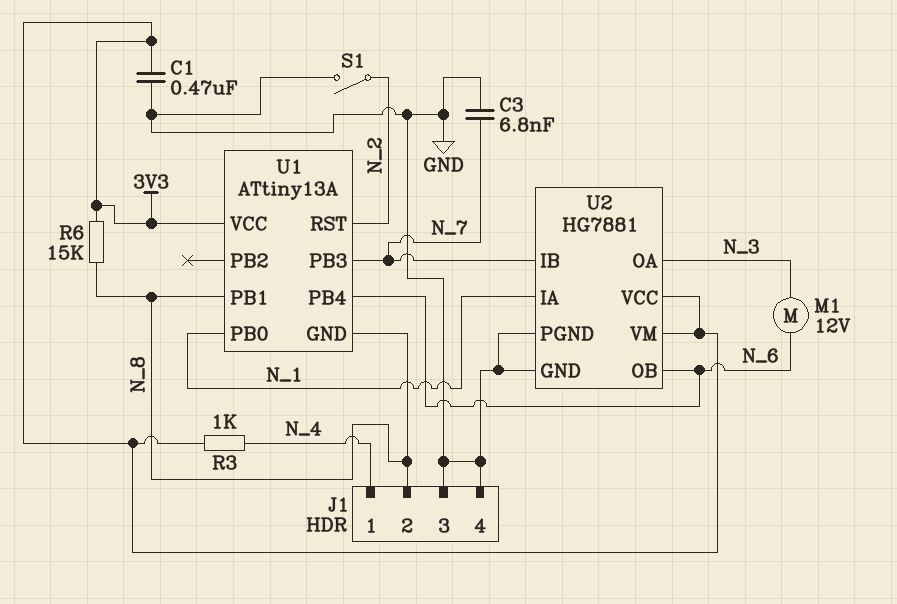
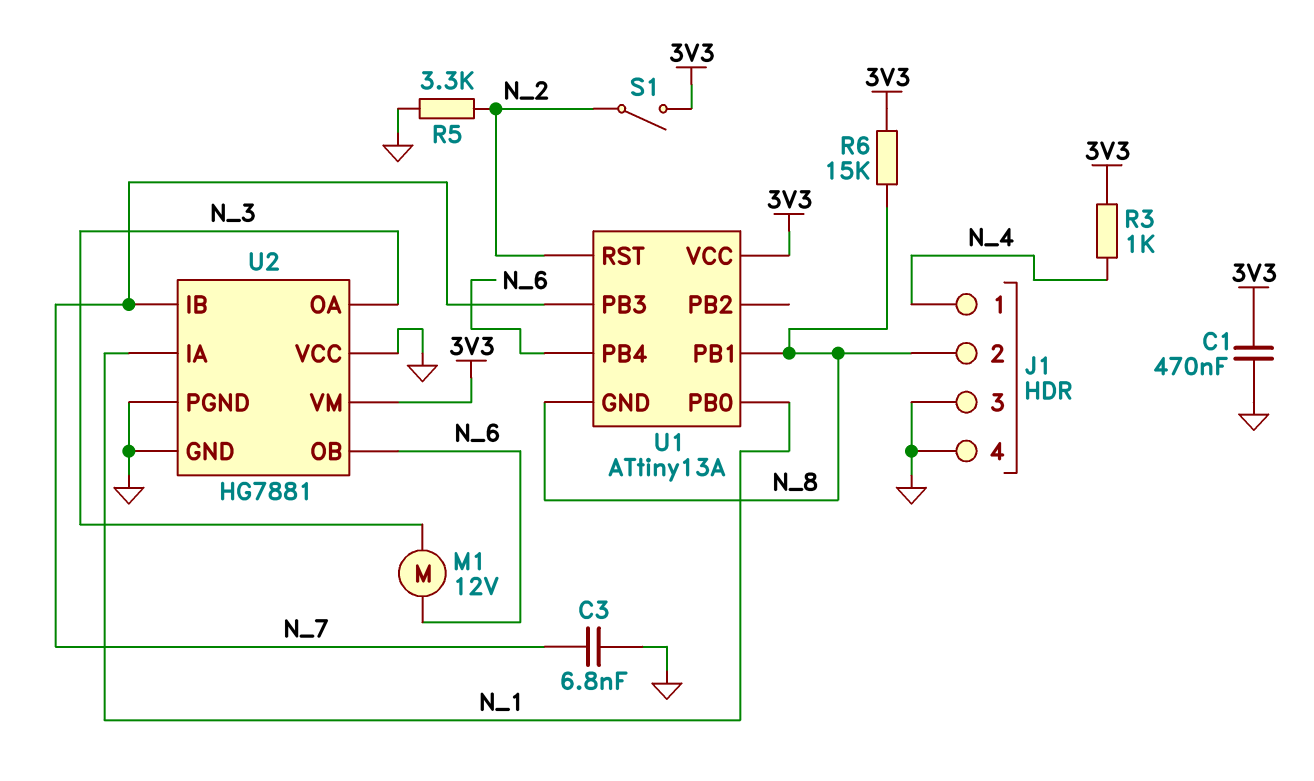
R5: none -> 3.3k (GND, N_2)
S1: switch (GND, N_2) -> switch (3V3, N_2)
U2 pin VCC: 3V3 -> GND

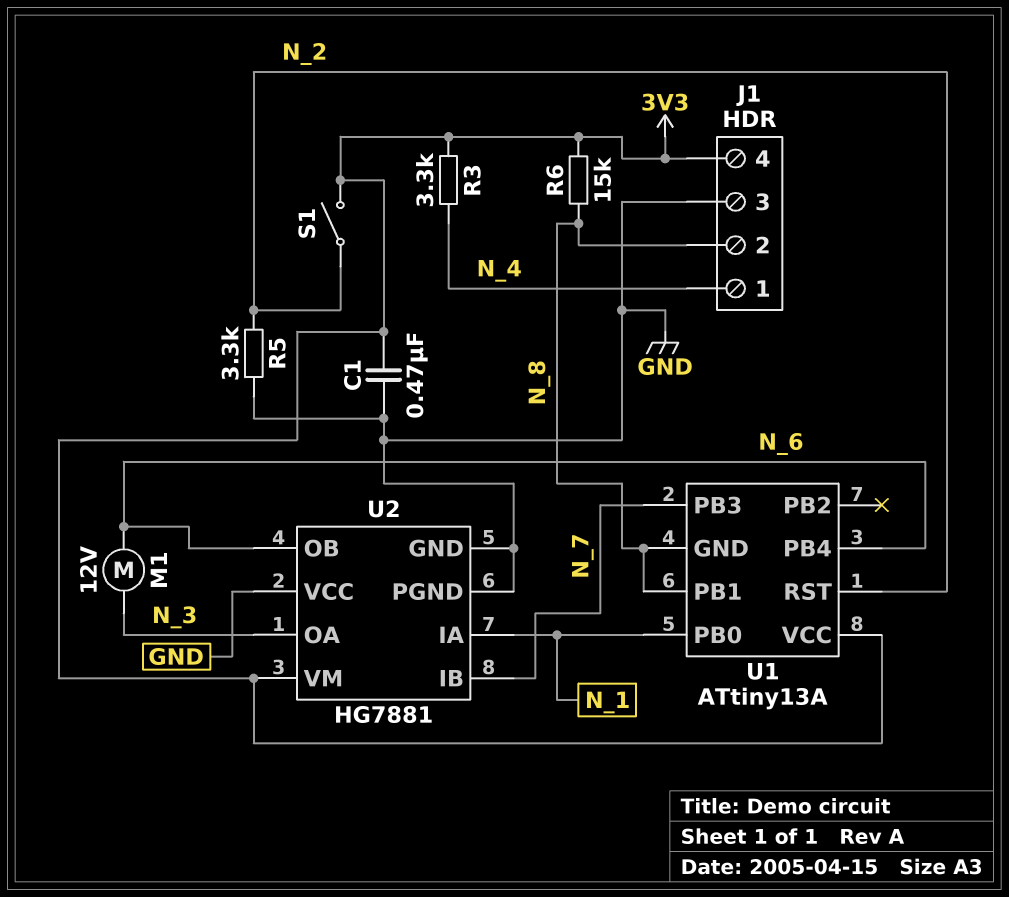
C3: 6.8nF (GND, N_7) -> none
J1 pin 4: GND -> 3V3
R3: 1k (3V3, N_4) -> 3.3k (3V3, N_4)

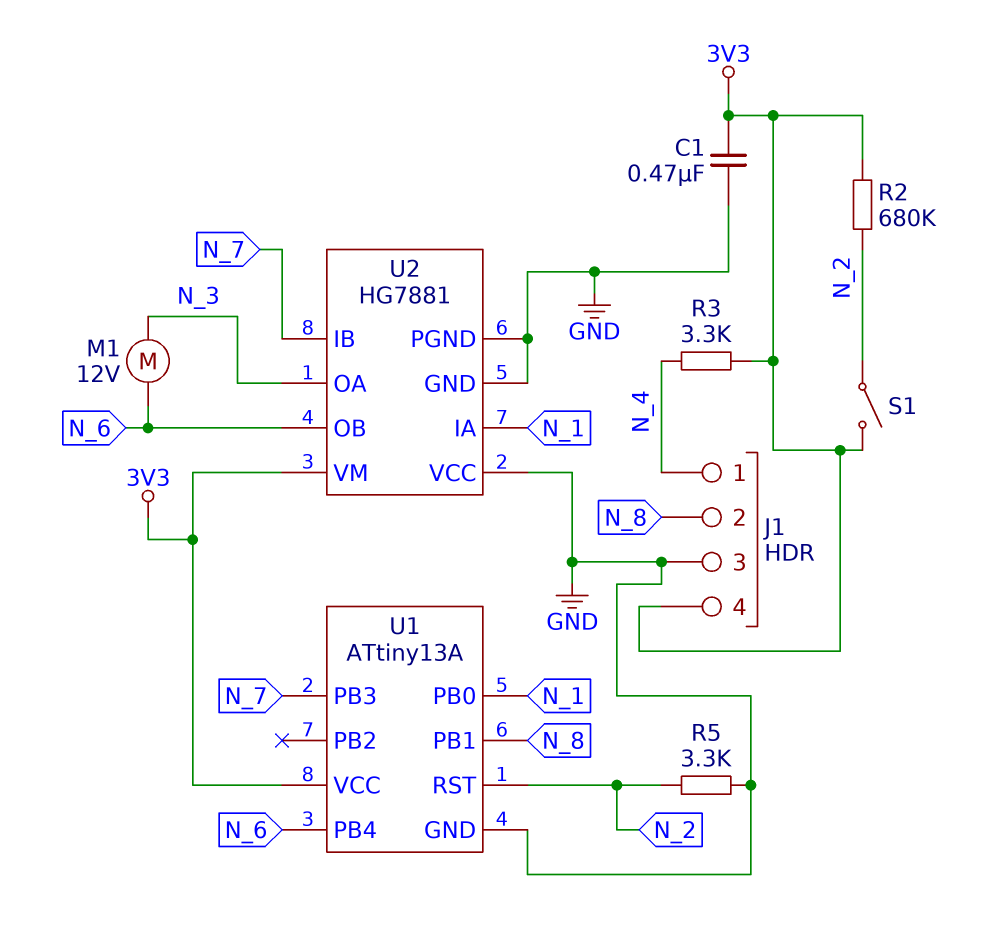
R2: none -> 680k (3V3, N_2)
R6: 15k (3V3, N_8) -> none
U1 pin GND: N_8 -> GND

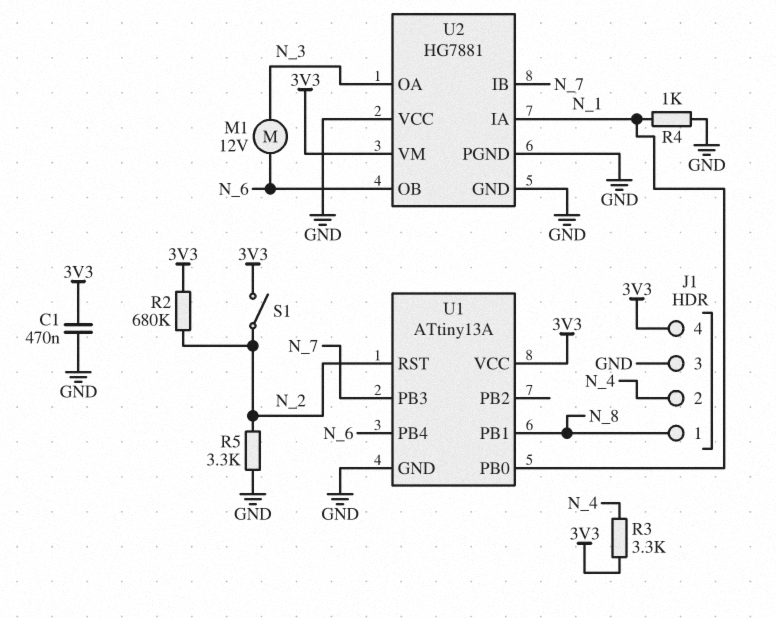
J1 pin 1: N_4 -> N_8
J1 pin 2: N_8 -> N_4
R4: none -> 1k (GND, N_1)

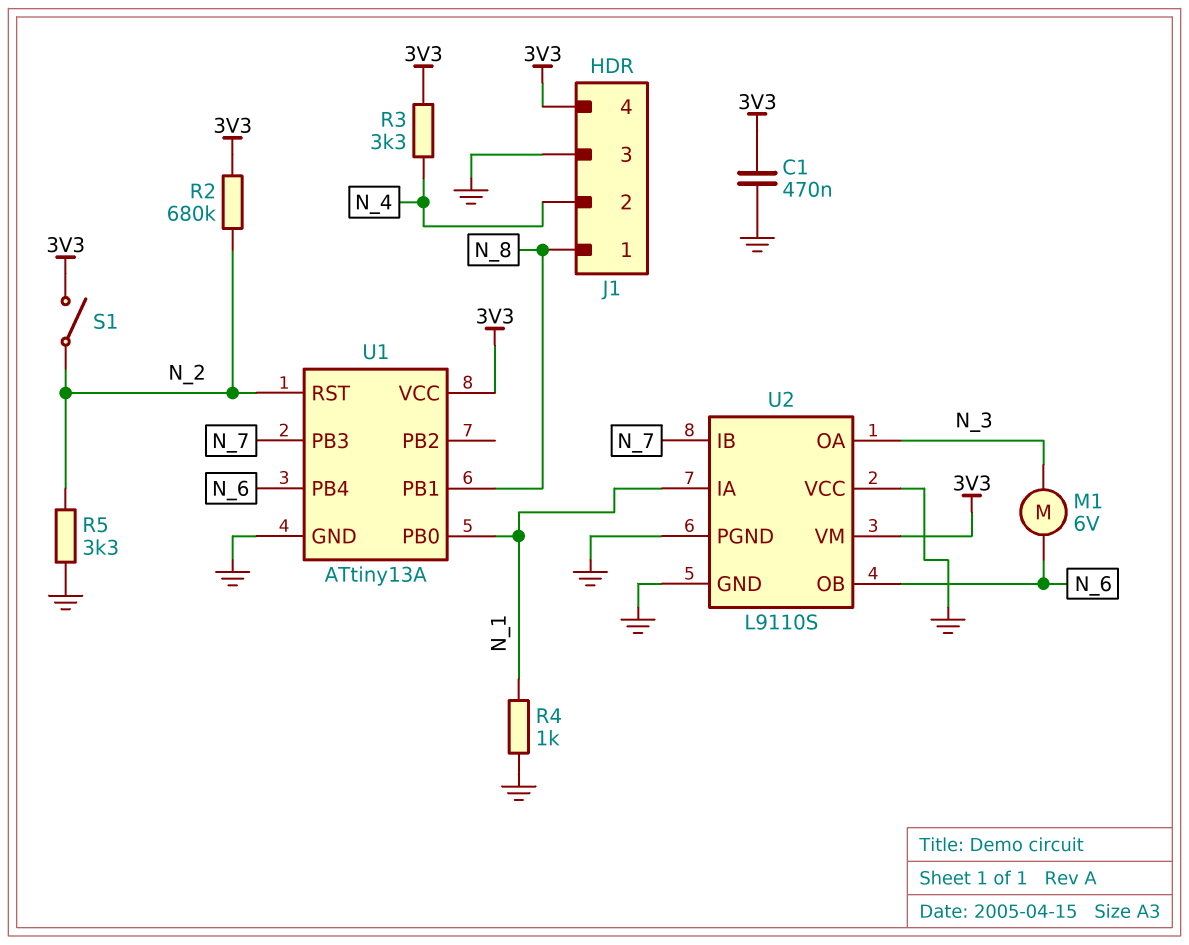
M1: motor 12V (N_3, N_6) -> motor 6V (N_3, N_6)
U2: HG7881 -> L9110S

